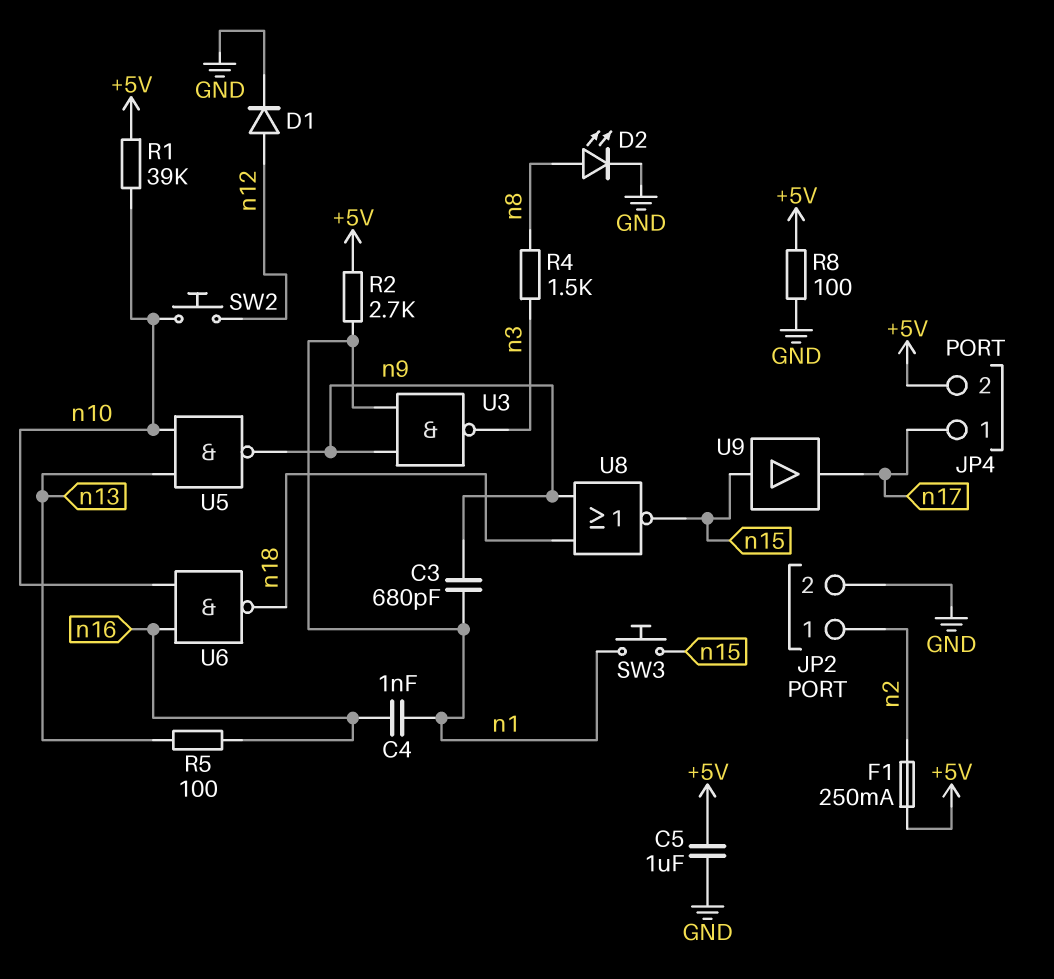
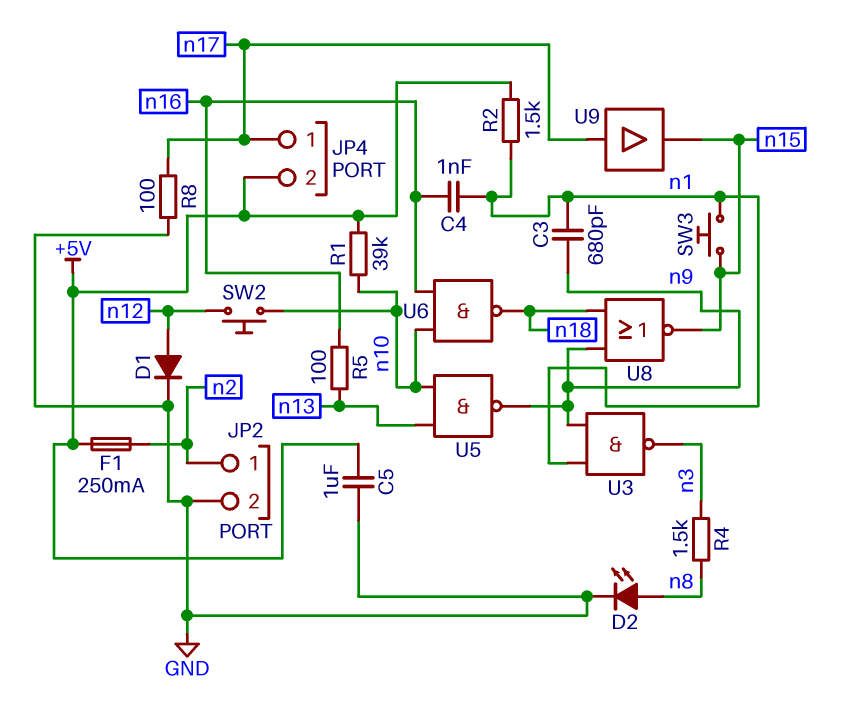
R2: 2.7k (+5V, n1) -> 1.5k (+5V, n1)
R8: 100 (+5V, GND) -> 100 (GND, n17)
U9: buffer (in n15, out n17) -> buffer (in n17, out n15)

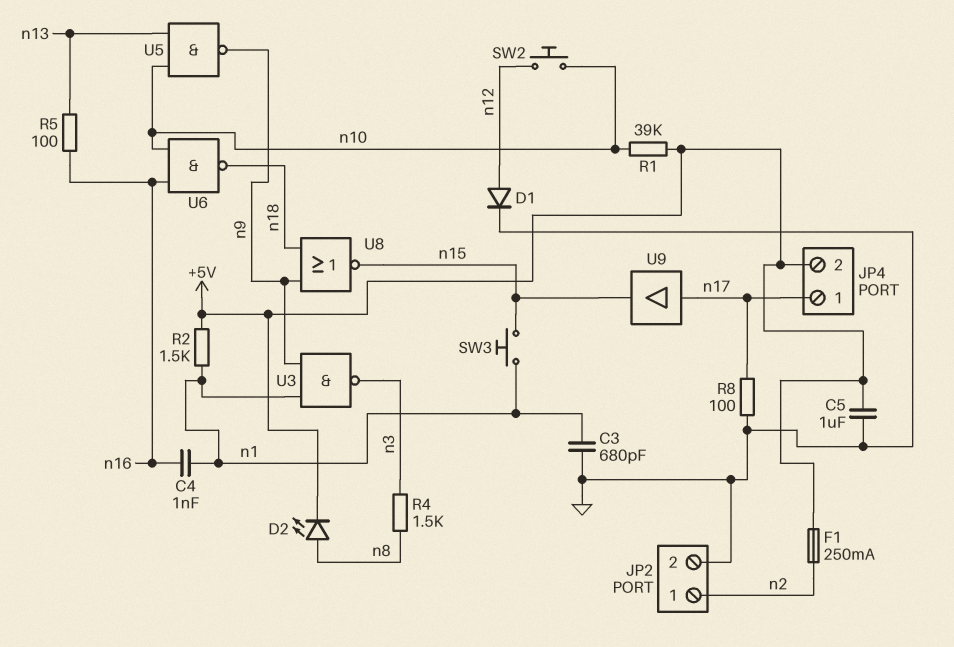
C3: 680pF (n1, n9) -> 680pF (GND, n1)
D2: LED (A n8, K GND) -> LED (A n8, K +5V)

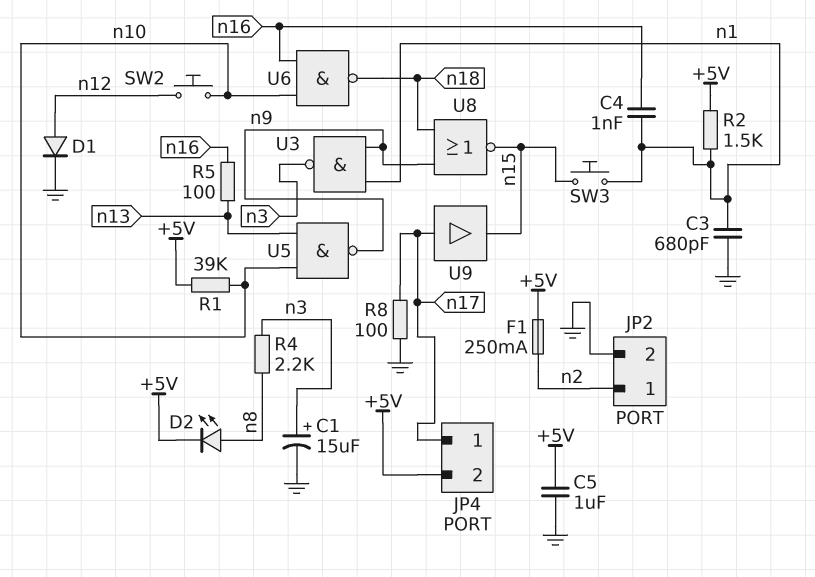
C1: none -> 15uF (plus n3, minus GND)
R4: 1.5k (n3, n8) -> 2.2k (n3, n8)

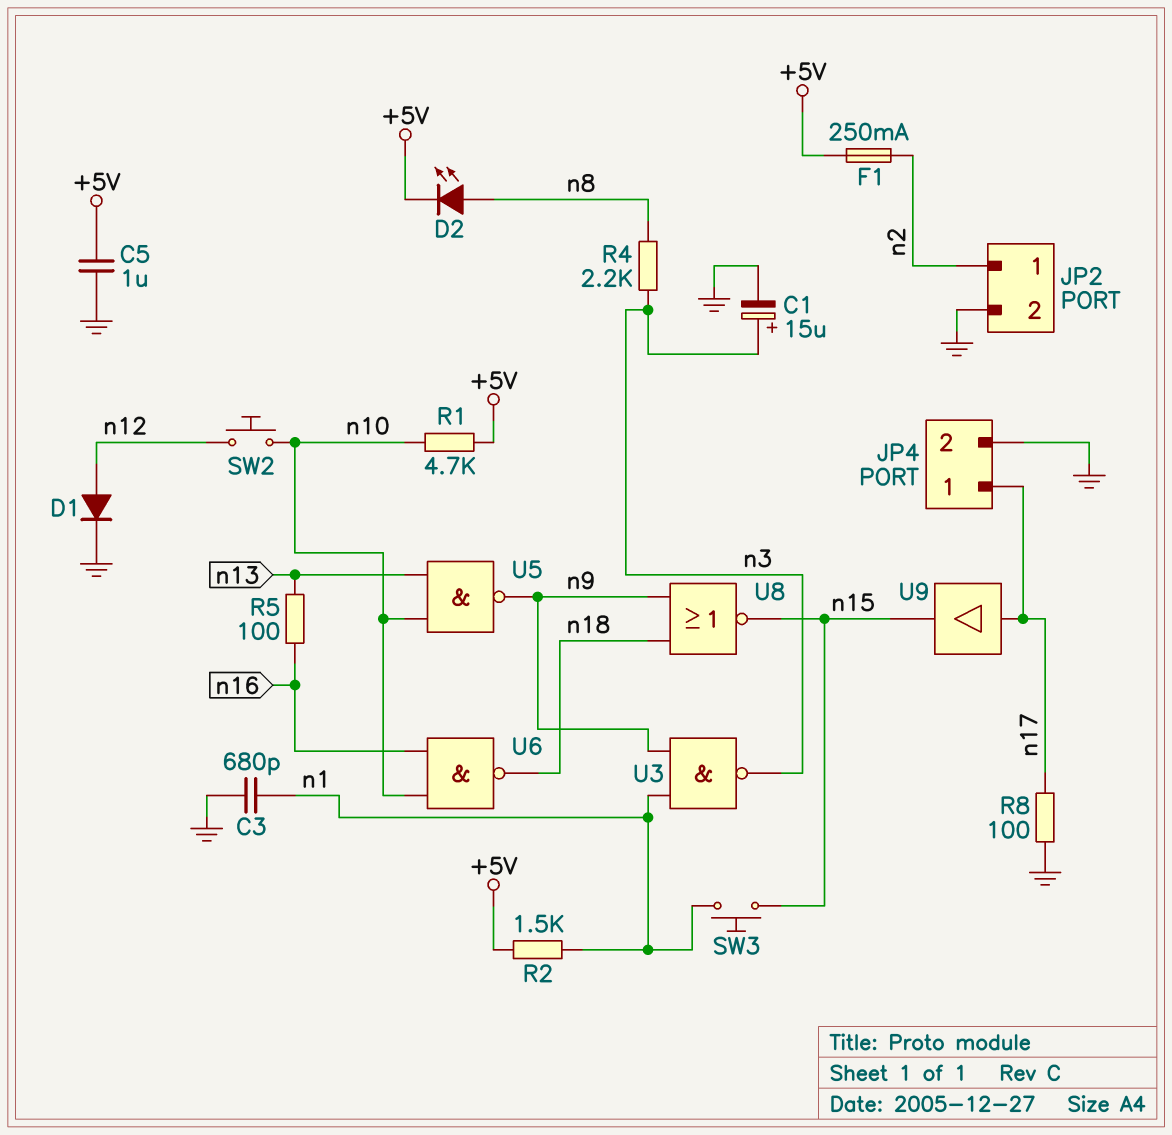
C4: 1nF (n1, n16) -> none
JP4 pin 2: +5V -> GND
R1: 39k (+5V, n10) -> 4.7k (+5V, n10)

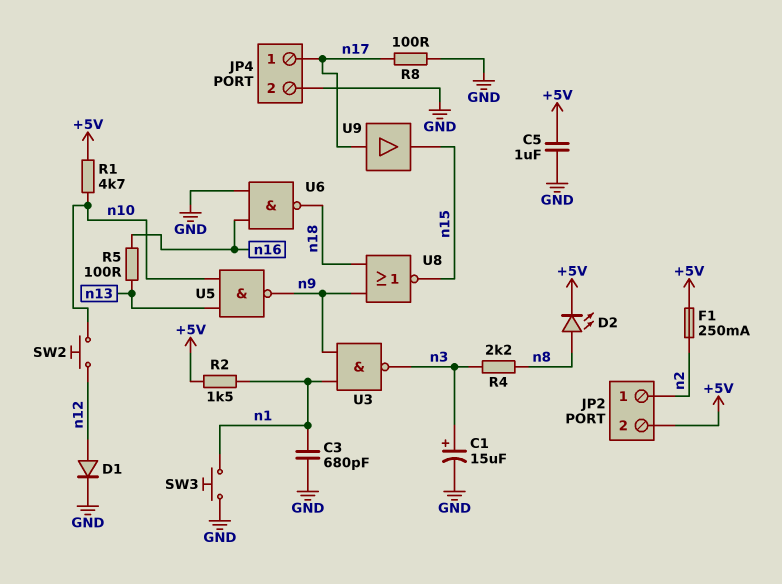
JP2 pin 2: GND -> +5V
SW3: button (n1, n15) -> button (GND, n1)
U6: NAND (in n10, in n16, out n18) -> NAND (in GND, in n16, out n18)

